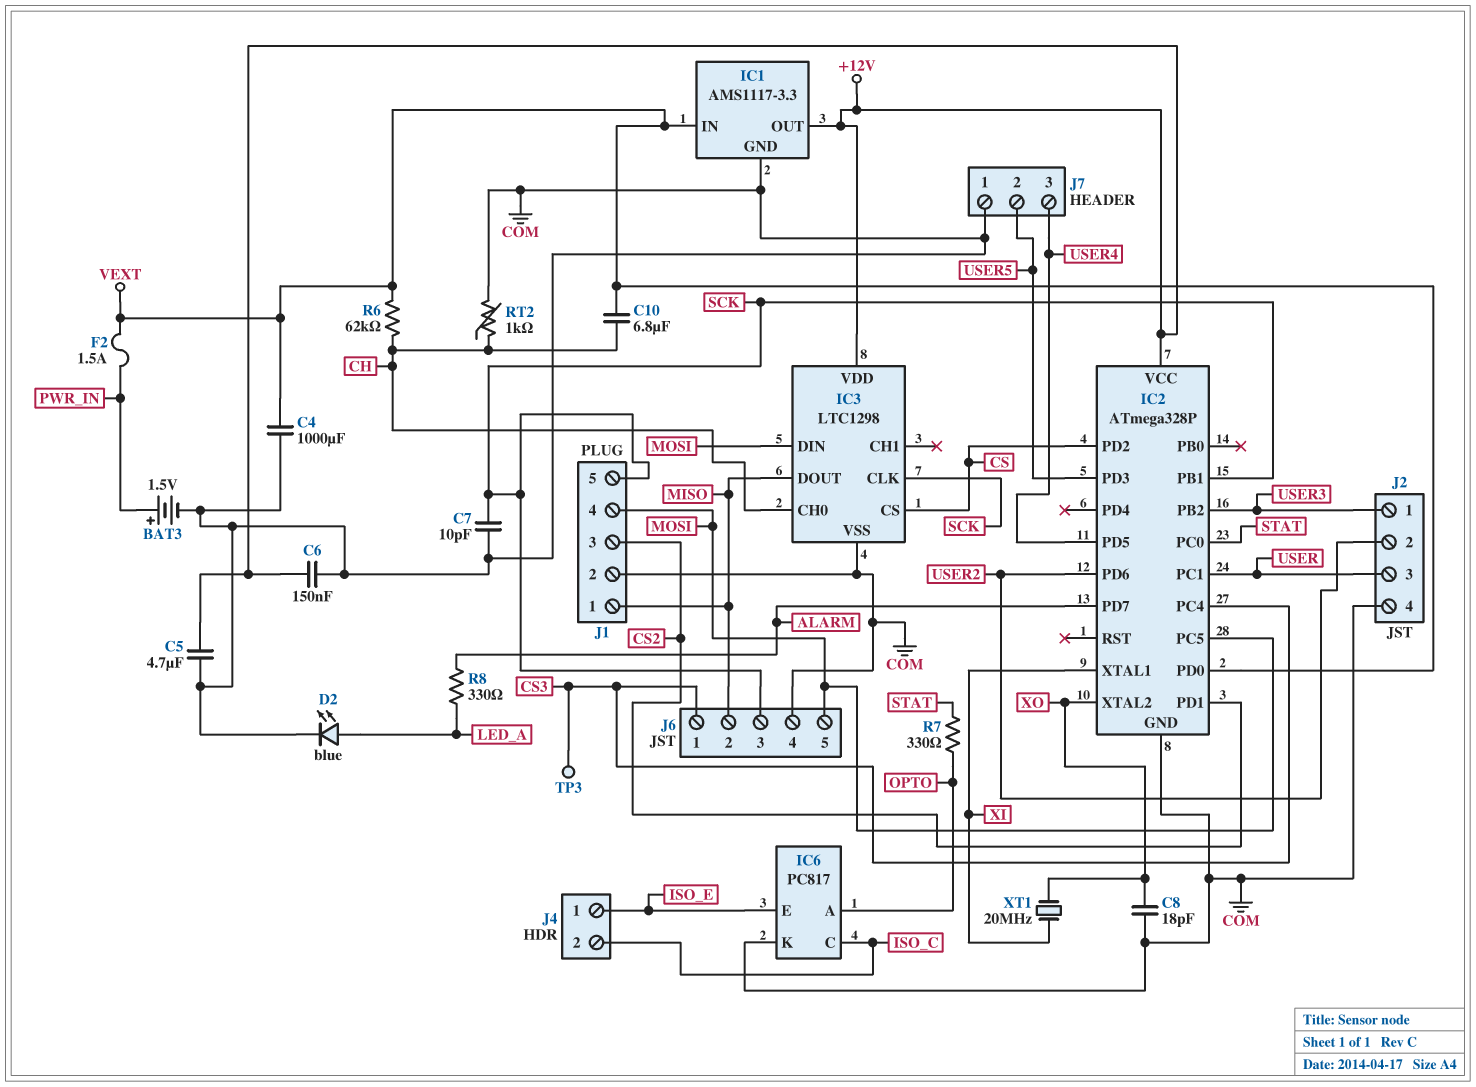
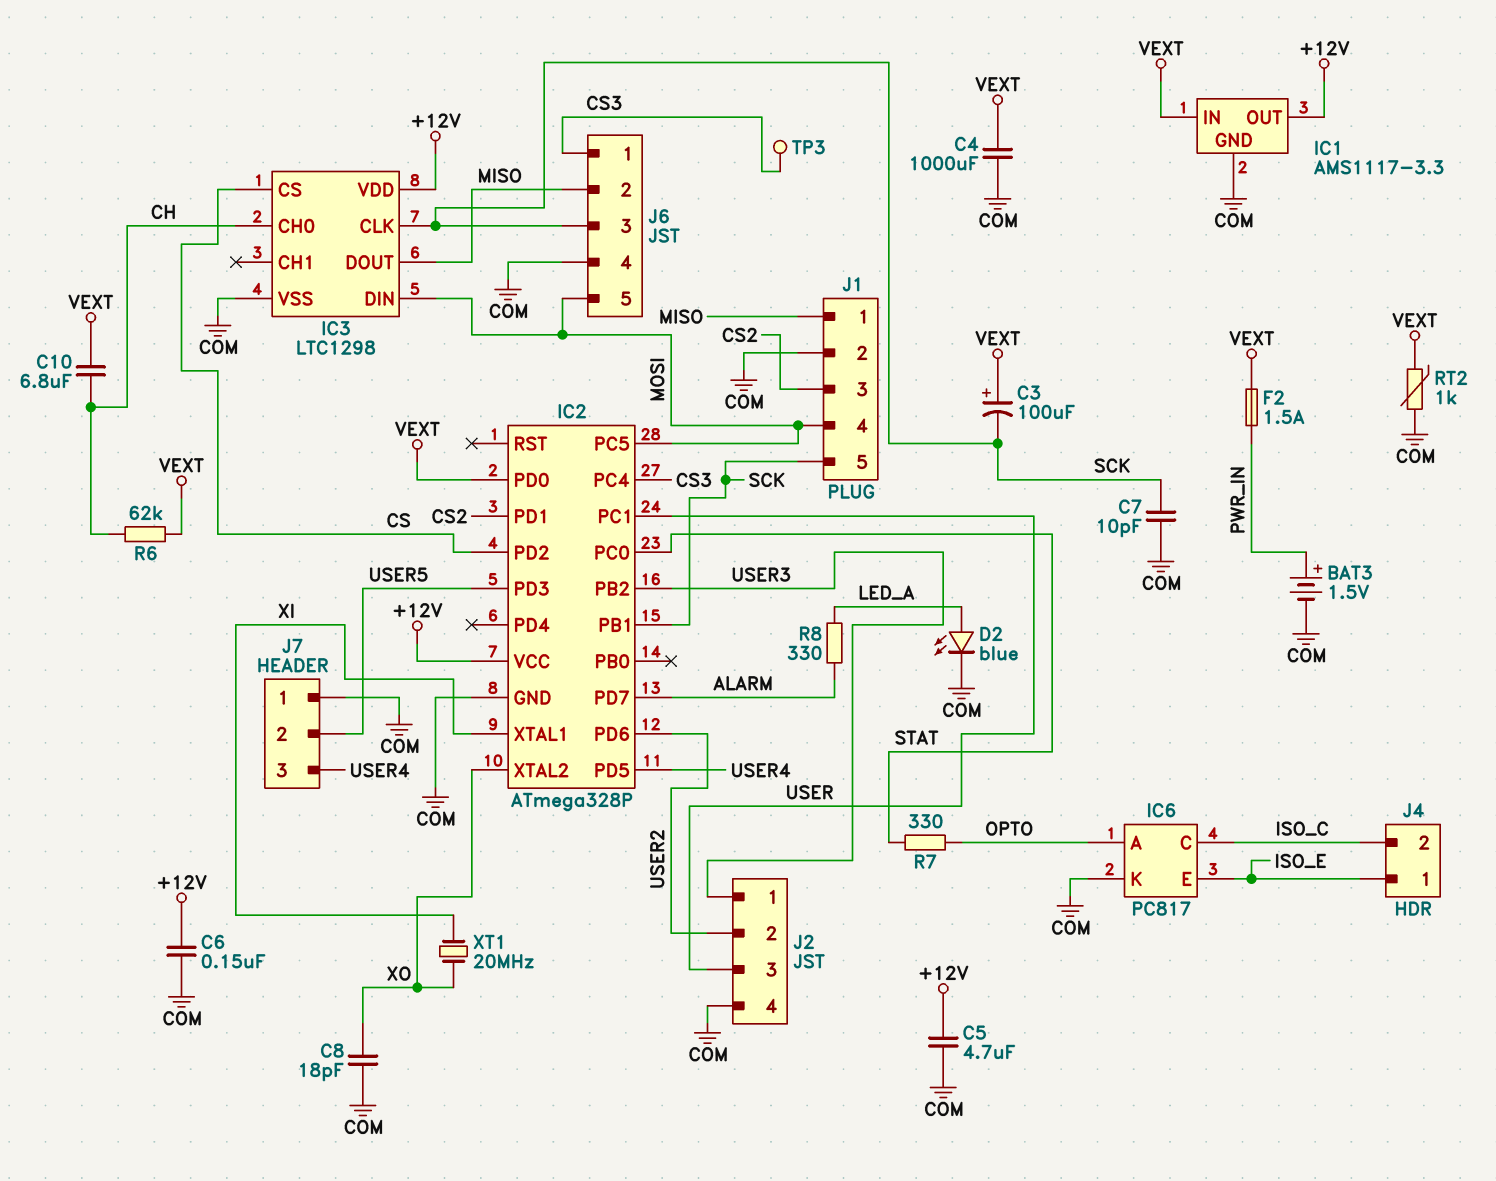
C3: none -> 100uF (plus VEXT, minus SCK)
RT2: 1k (CH, COM) -> 1k (COM, VEXT)

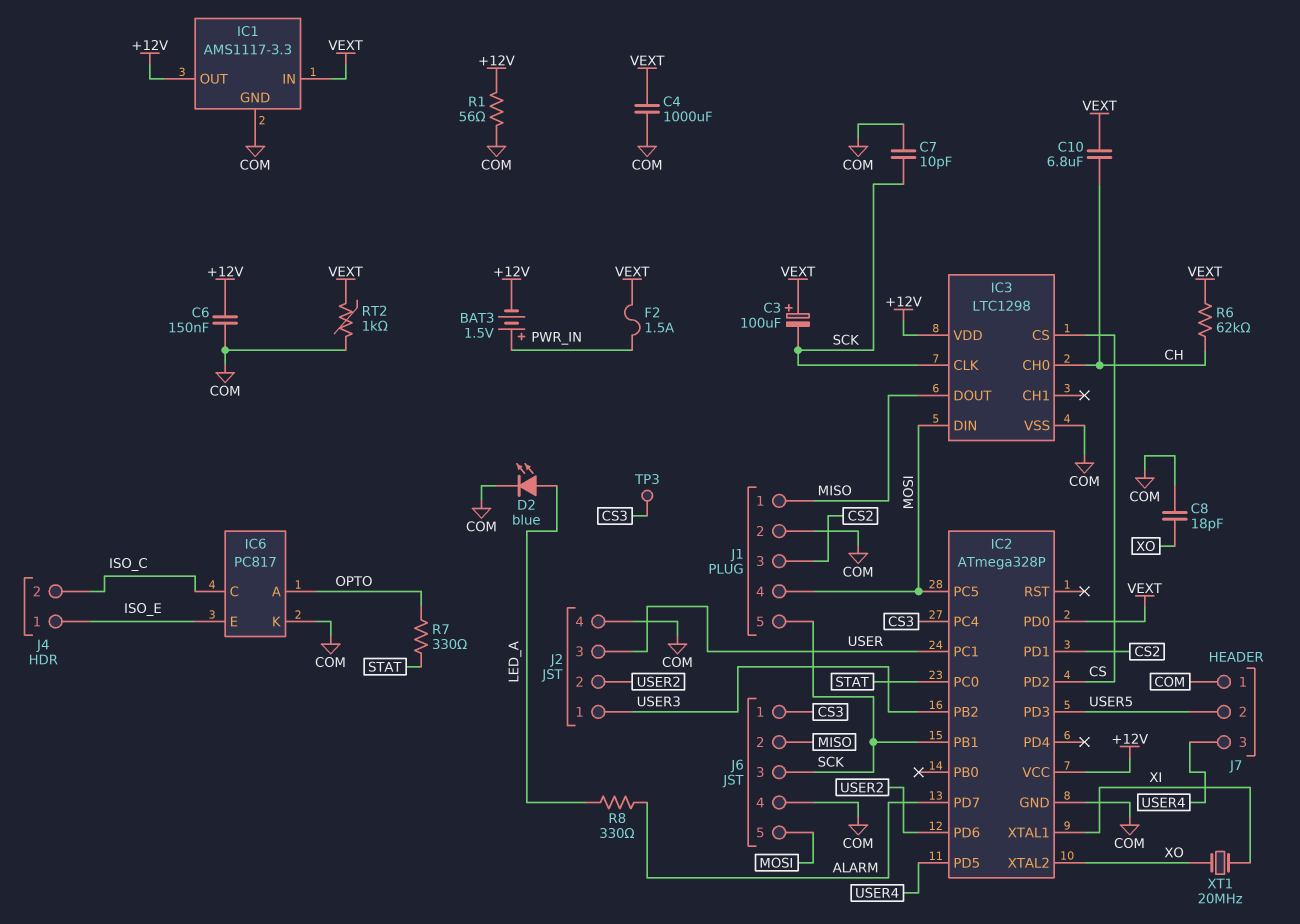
BAT3: 1.5V (plus PWR_IN, minus COM) -> 1.5V (plus PWR_IN, minus +12V)
C5: 4.7uF (+12V, COM) -> none
R1: none -> 56 (+12V, COM)

